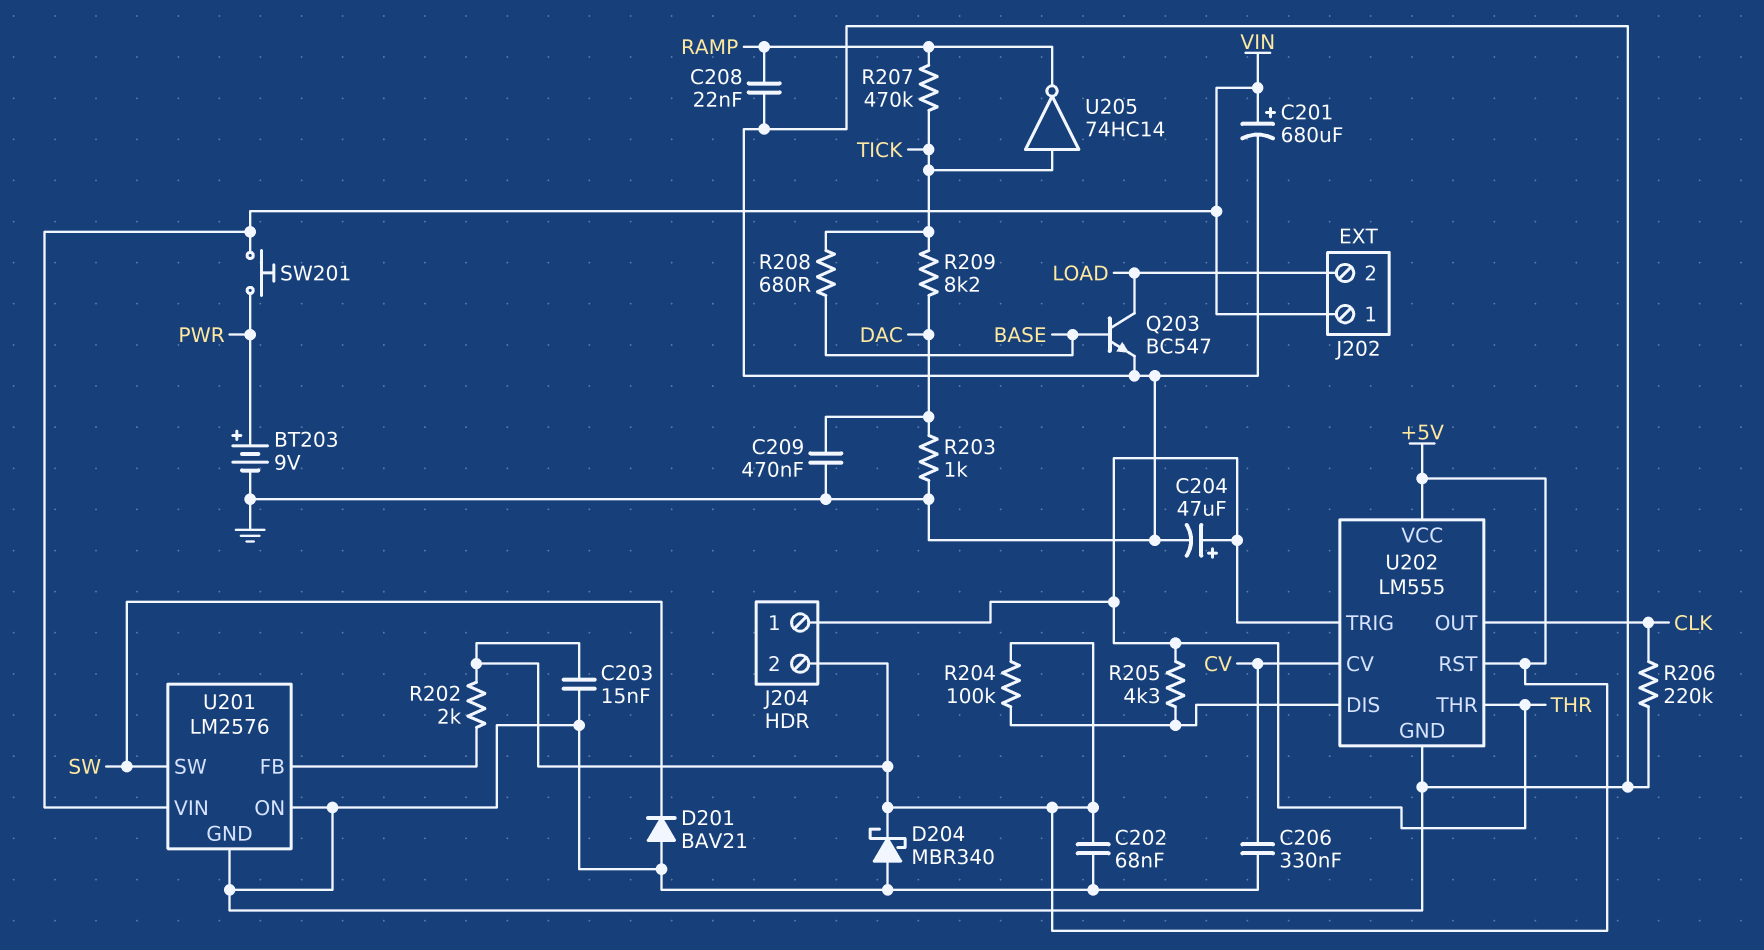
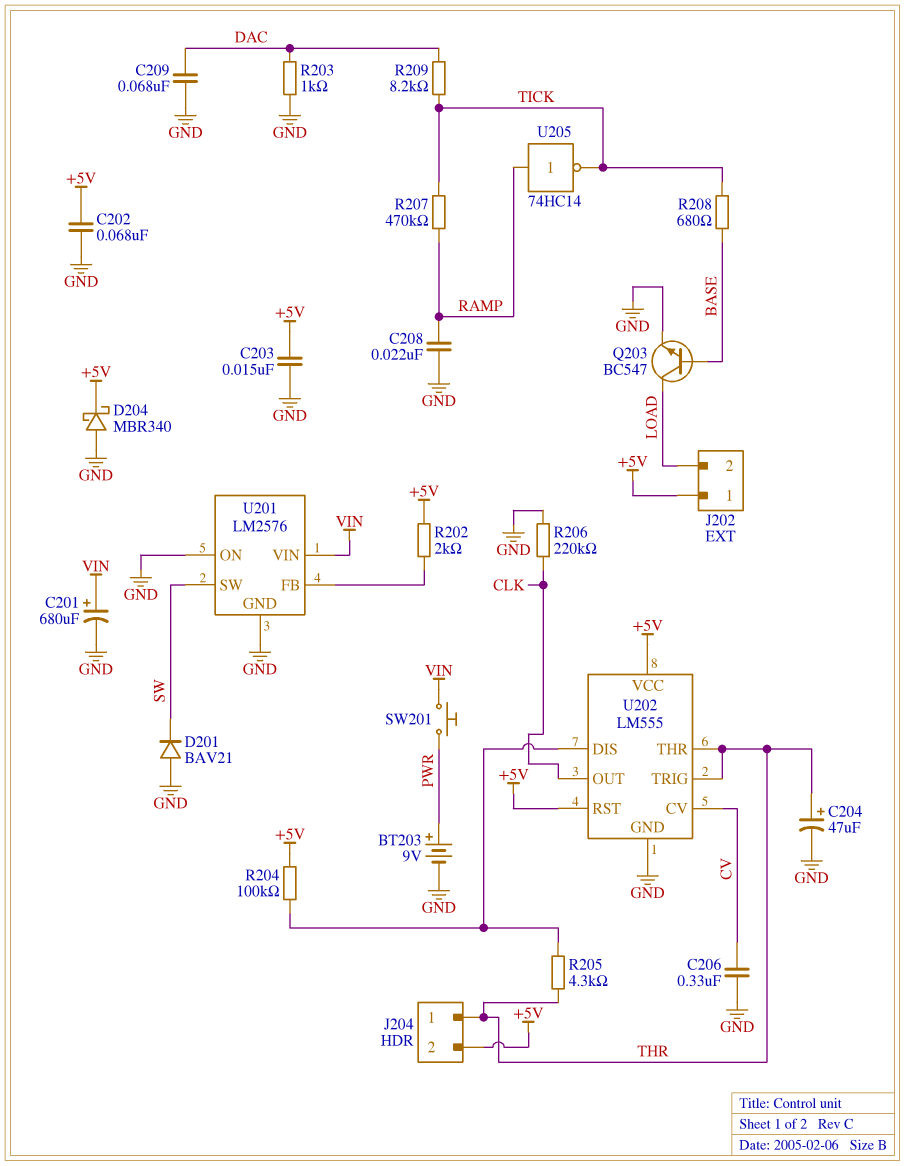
C209: 470nF (DAC, GND) -> 68nF (DAC, GND)
J202 pin 1: VIN -> +5V
U205: NOT 74HC14 (in TICK, out RAMP) -> NOT 74HC14 (in RAMP, out TICK)

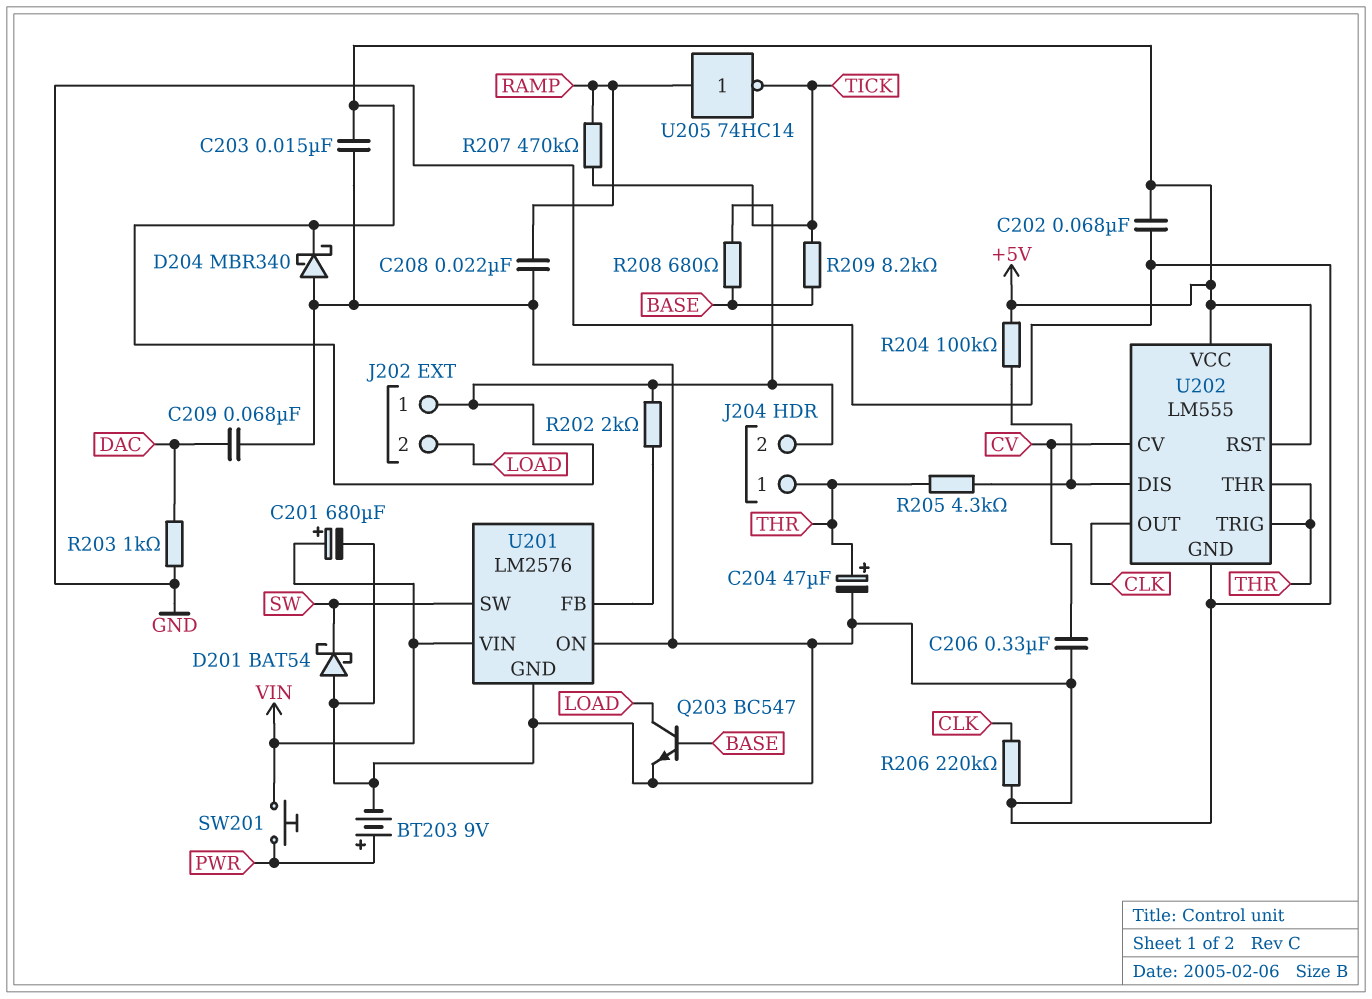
D201: diode BAV21 (A GND, K SW) -> schottky BAT54 (A GND, K SW)
R208: 680 (BASE, TICK) -> 680 (+5V, BASE)
R209: 8.2k (DAC, TICK) -> 8.2k (BASE, TICK)

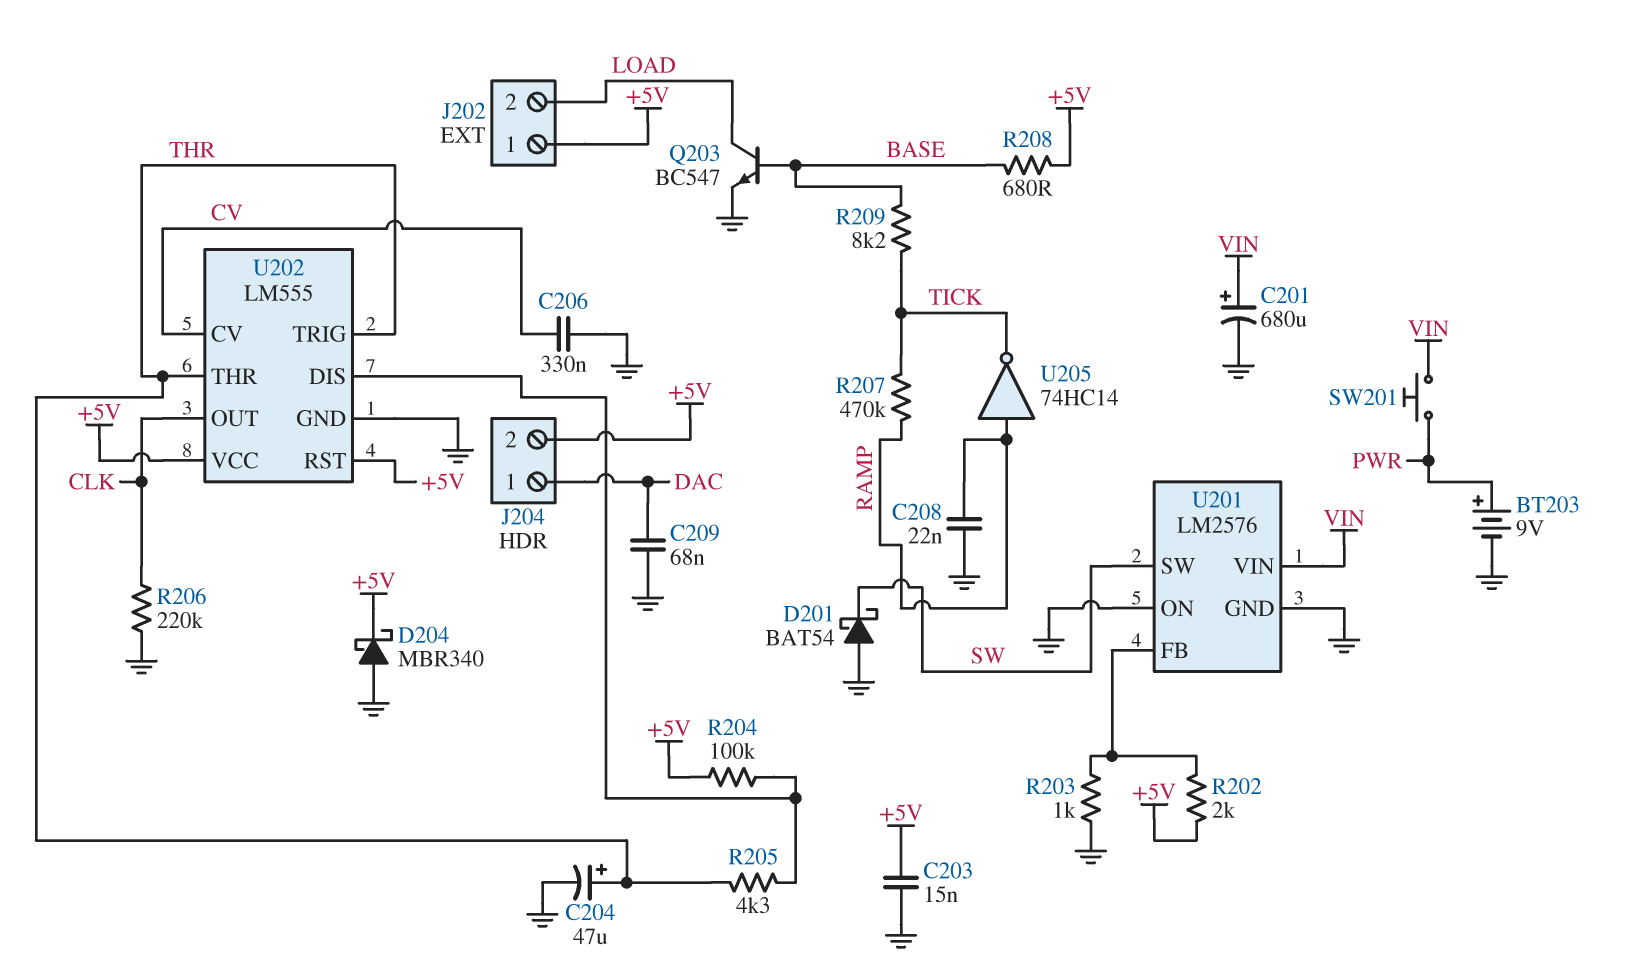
C202: 68nF (+5V, GND) -> none
J204 pin 1: THR -> DAC
R203: 1k (DAC, GND) -> 1k (GND, U201/FB)

